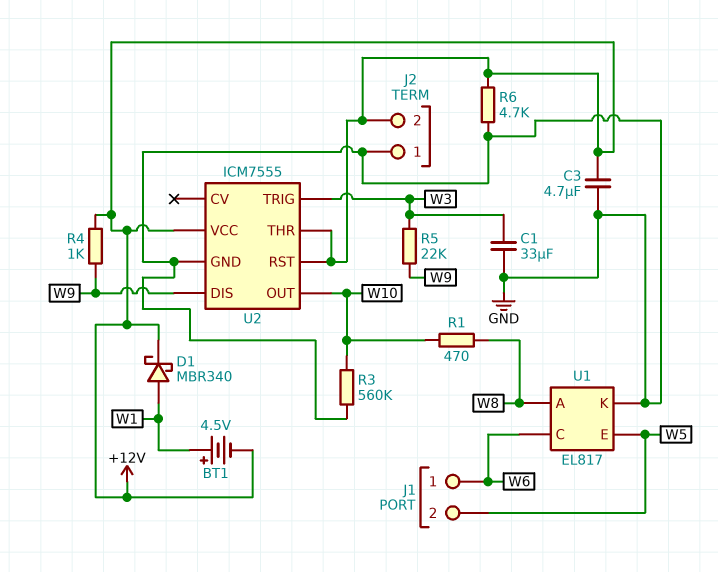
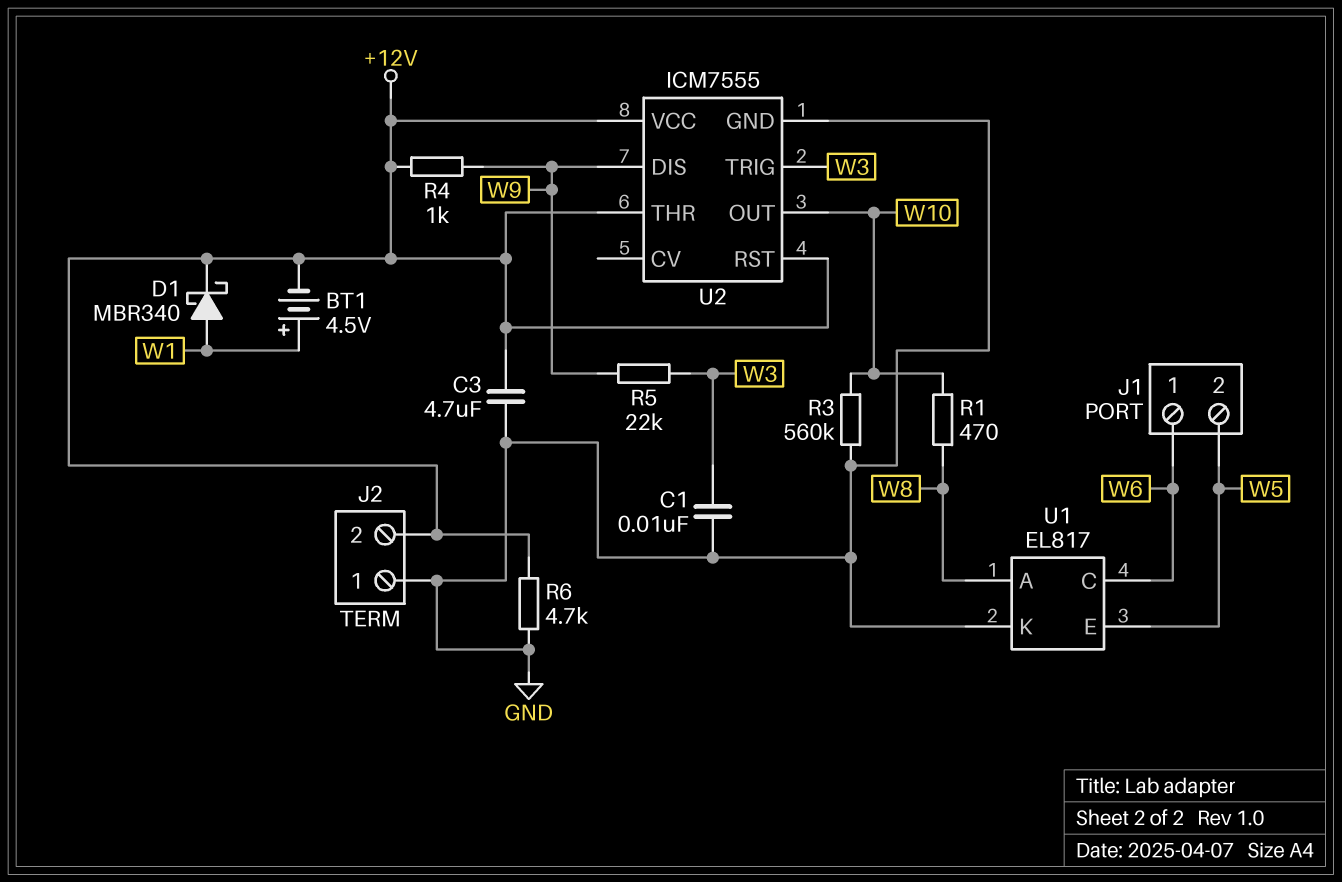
C1: 33uF (GND, W3) -> 10nF (GND, W3)

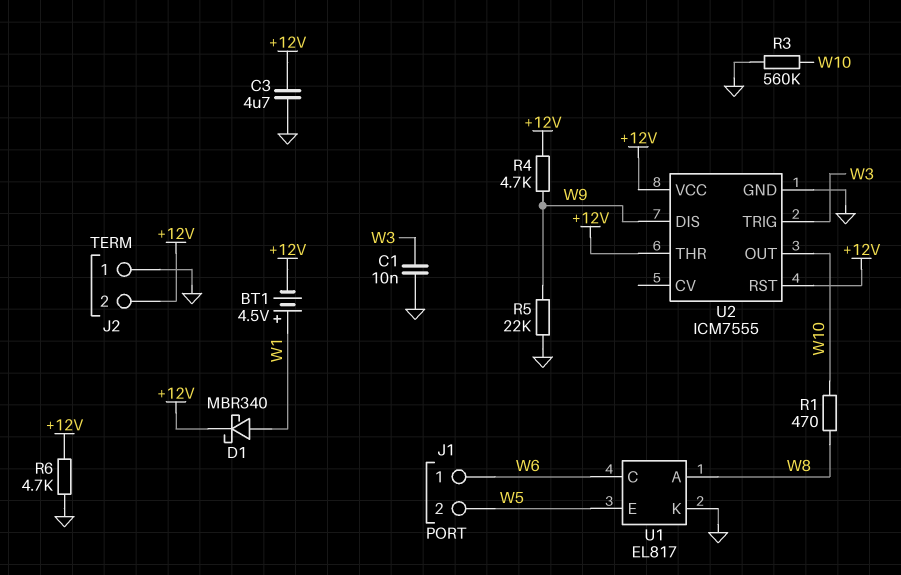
R4: 1k (+12V, W9) -> 4.7k (+12V, W9)
R5: 22k (W3, W9) -> 22k (GND, W9)

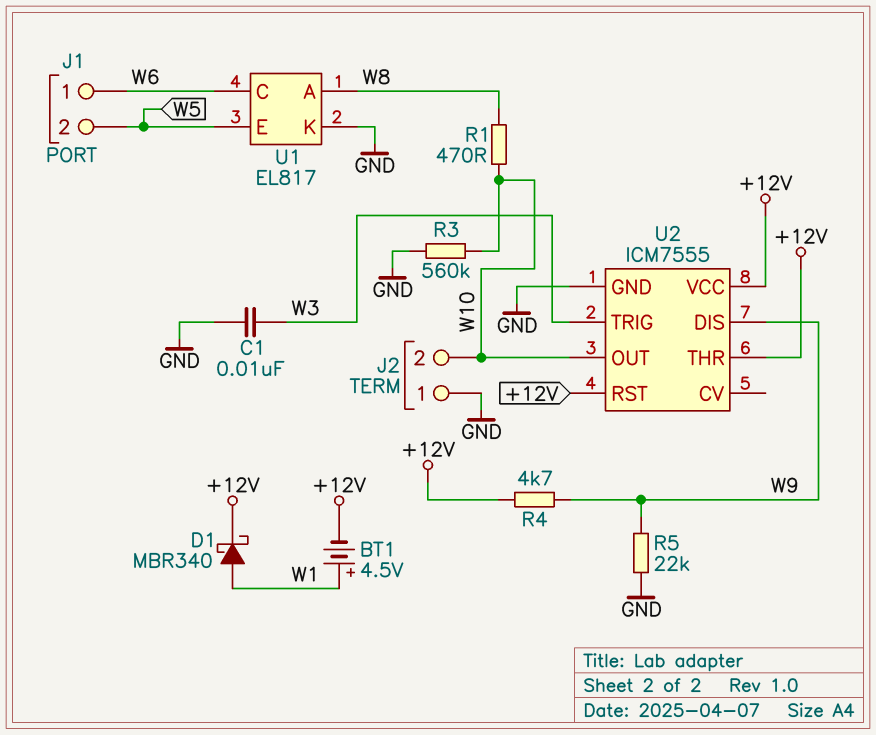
C3: 4.7uF (+12V, GND) -> none
J2 pin 2: +12V -> W10
R6: 4.7k (+12V, GND) -> none

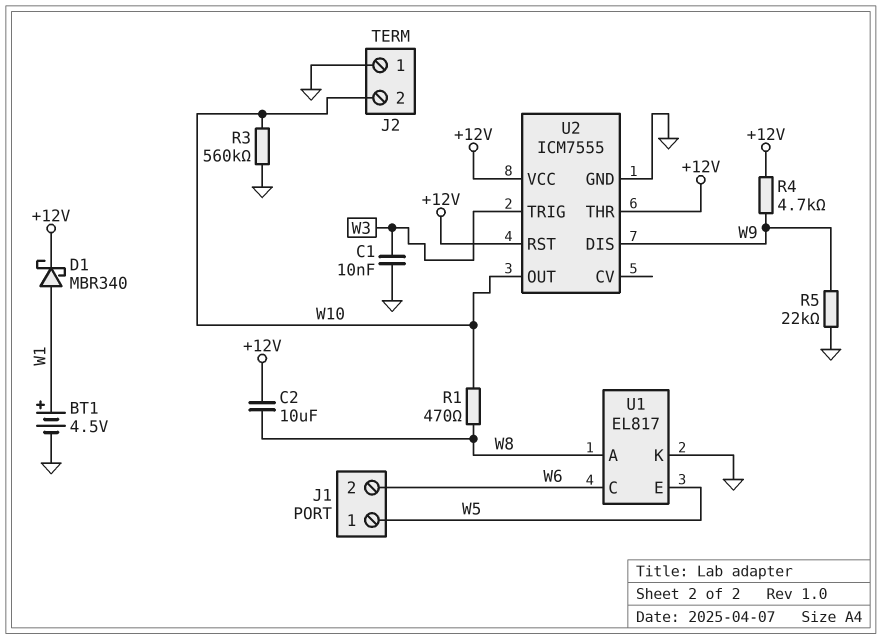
BT1: 4.5V (plus W1, minus +12V) -> 4.5V (plus W1, minus GND)
C2: none -> 10uF (+12V, W8)
J1 pin 1: W6 -> W5
J1 pin 2: W5 -> W6

